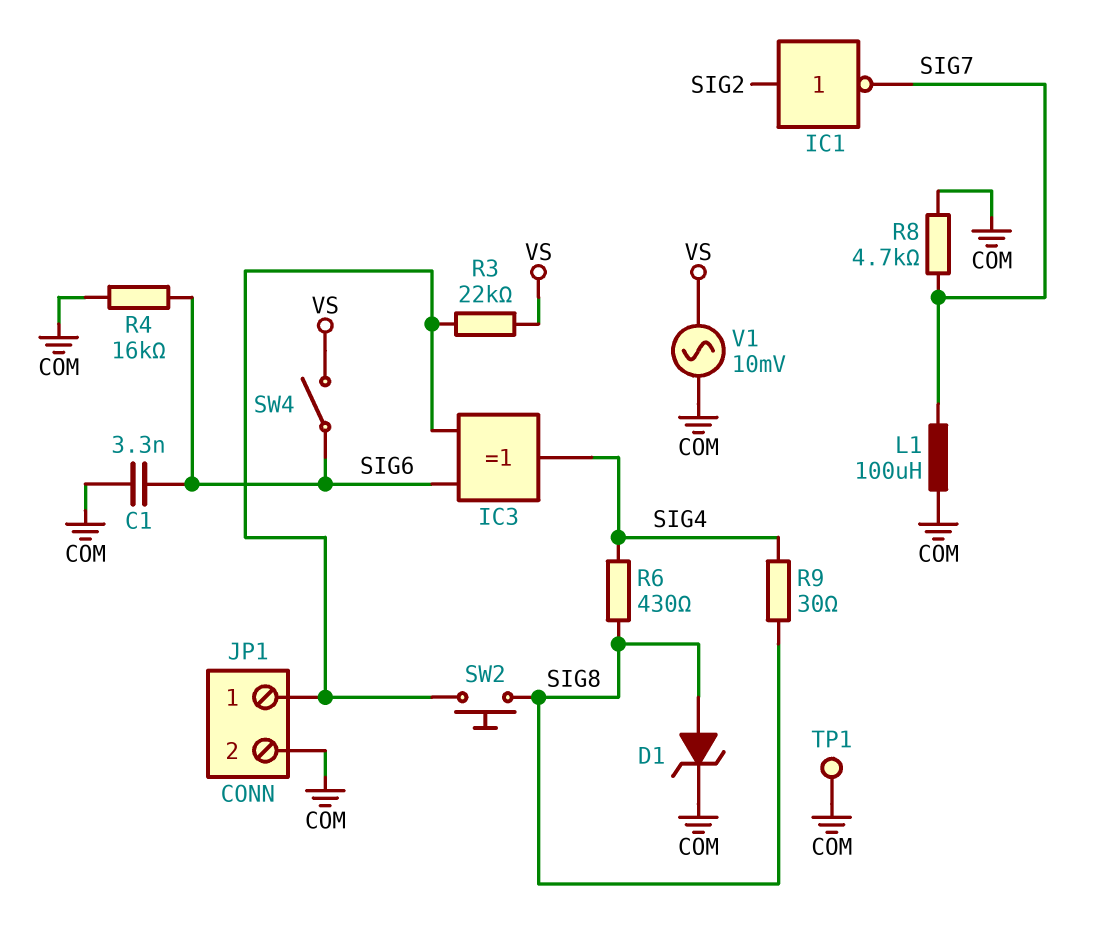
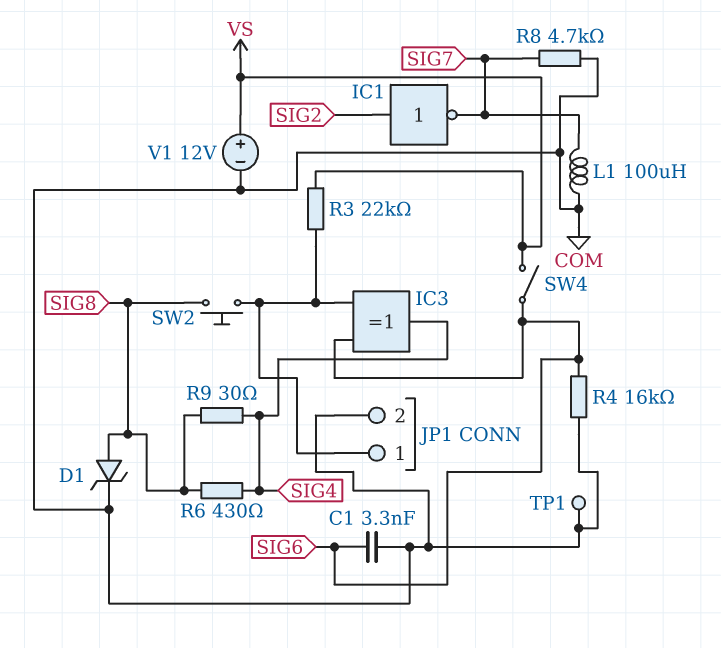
V1: AC 10mV (COM, VS) -> 12V (plus VS, minus COM)

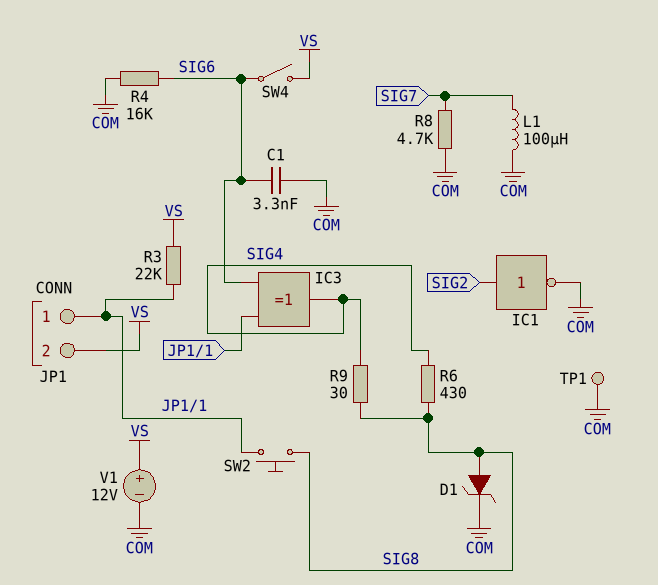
IC1: NOT (in SIG2, out SIG7) -> NOT (in SIG2, out COM)
JP1 pin 2: COM -> VS

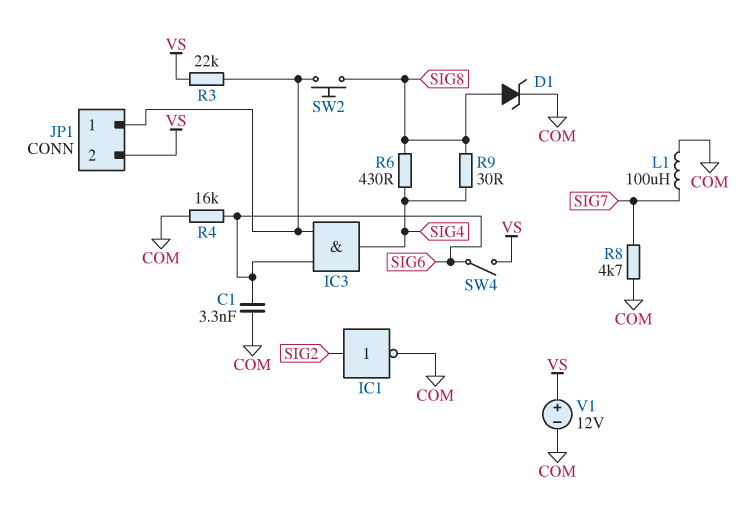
IC3: XOR (in JP1/1, in SIG6, out SIG4) -> AND (in JP1/1, in SIG6, out SIG4)
TP1: test point (COM) -> none

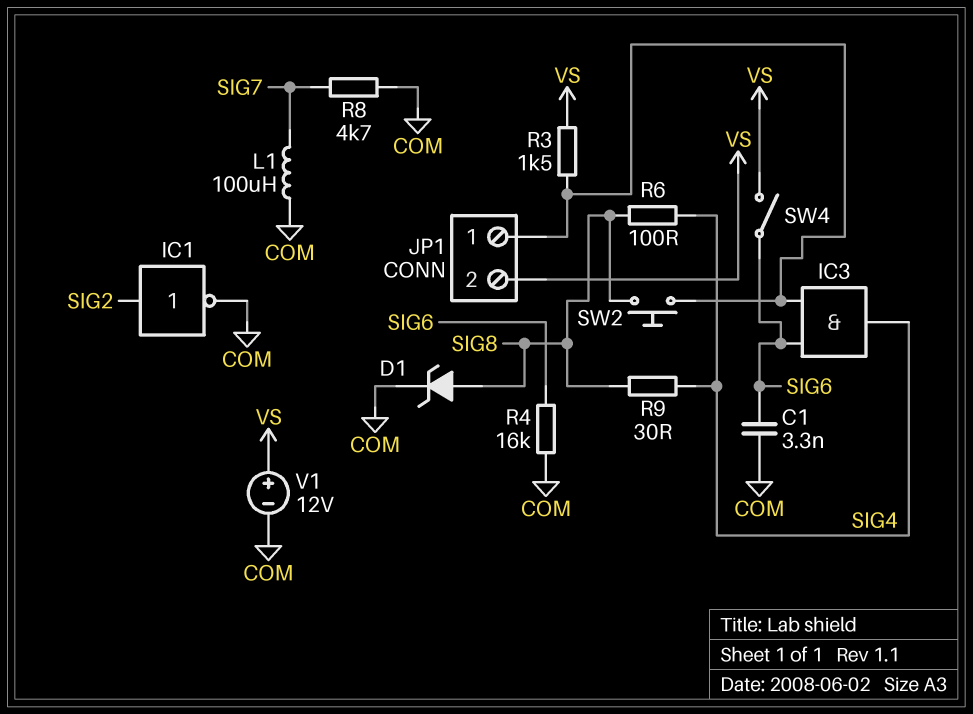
R3: 22k (JP1/1, VS) -> 1.5k (JP1/1, VS)
R6: 430 (SIG4, SIG8) -> 100 (SIG4, SIG8)

